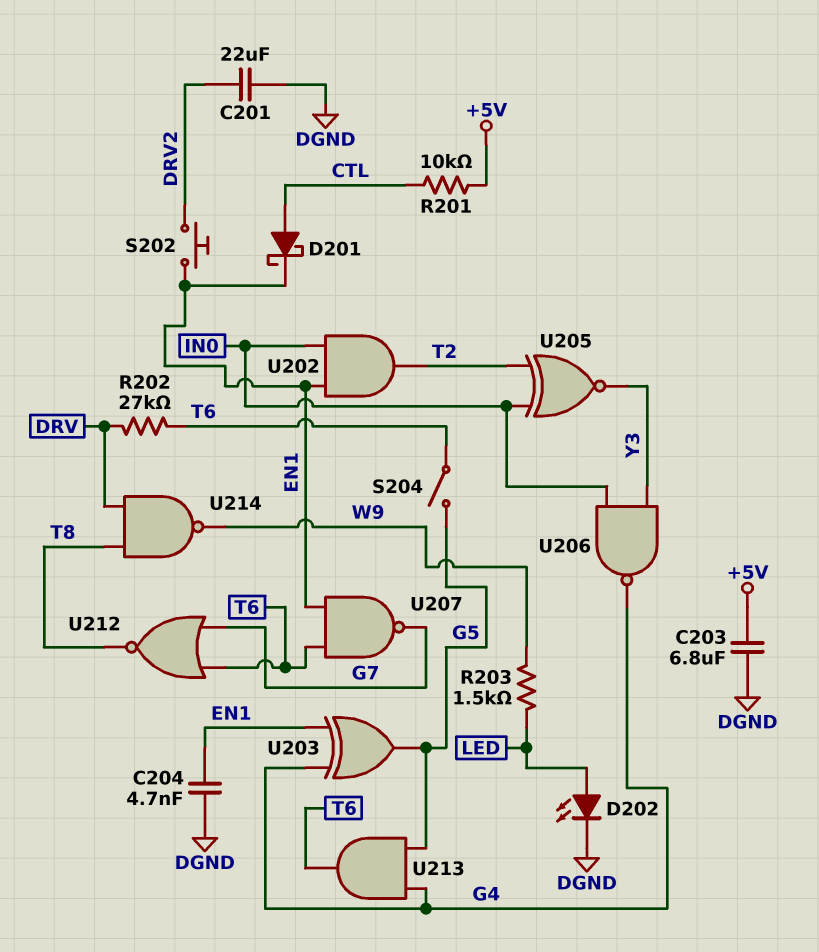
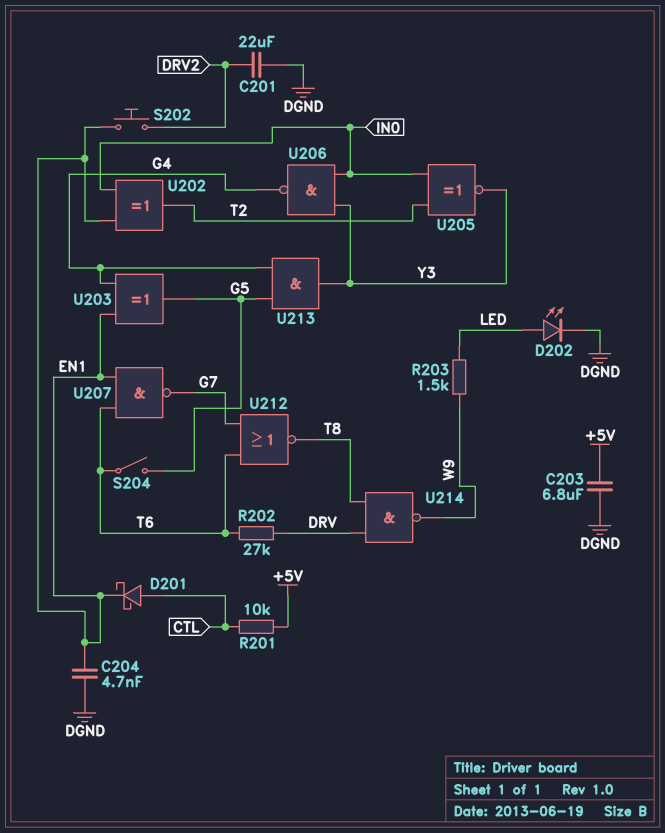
U202: AND (in EN1, in IN0, out T2) -> XOR (in EN1, in IN0, out T2)
U213: AND (in G4, in G5, out T6) -> AND (in G4, in G5, out Y3)

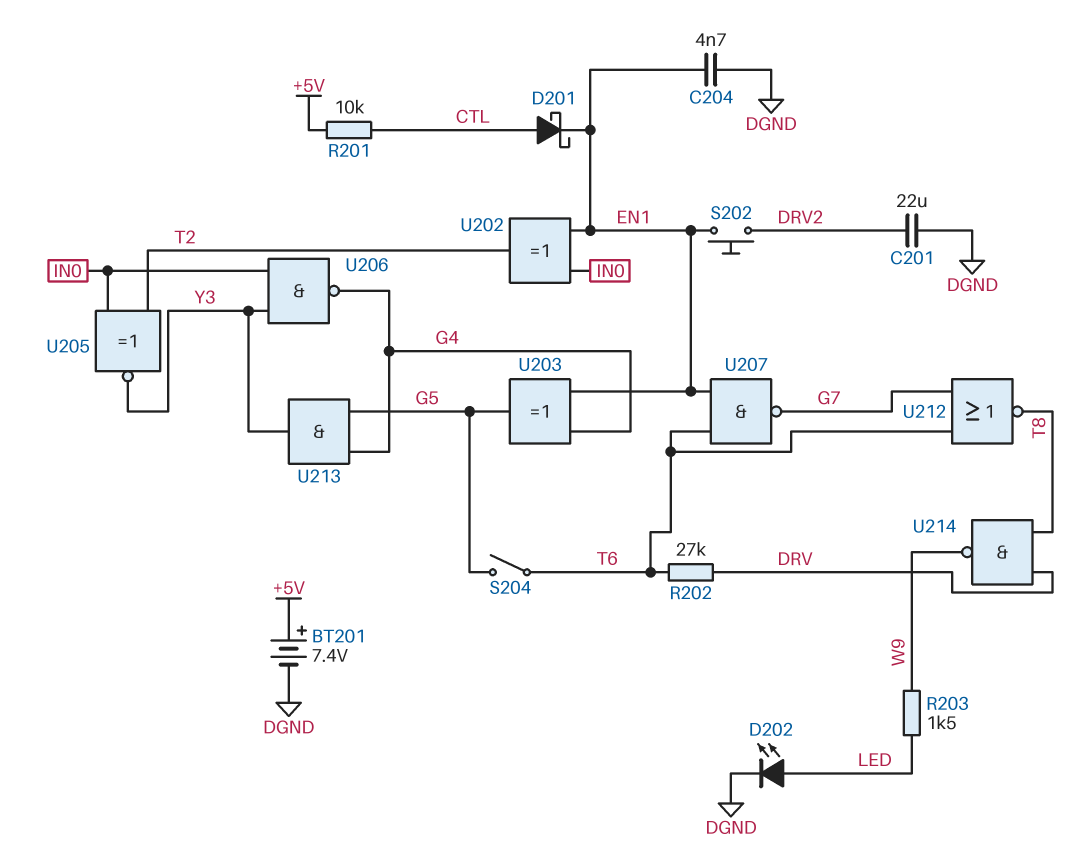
BT201: none -> 7.4V (plus +5V, minus DGND)
C203: 6.8uF (+5V, DGND) -> none

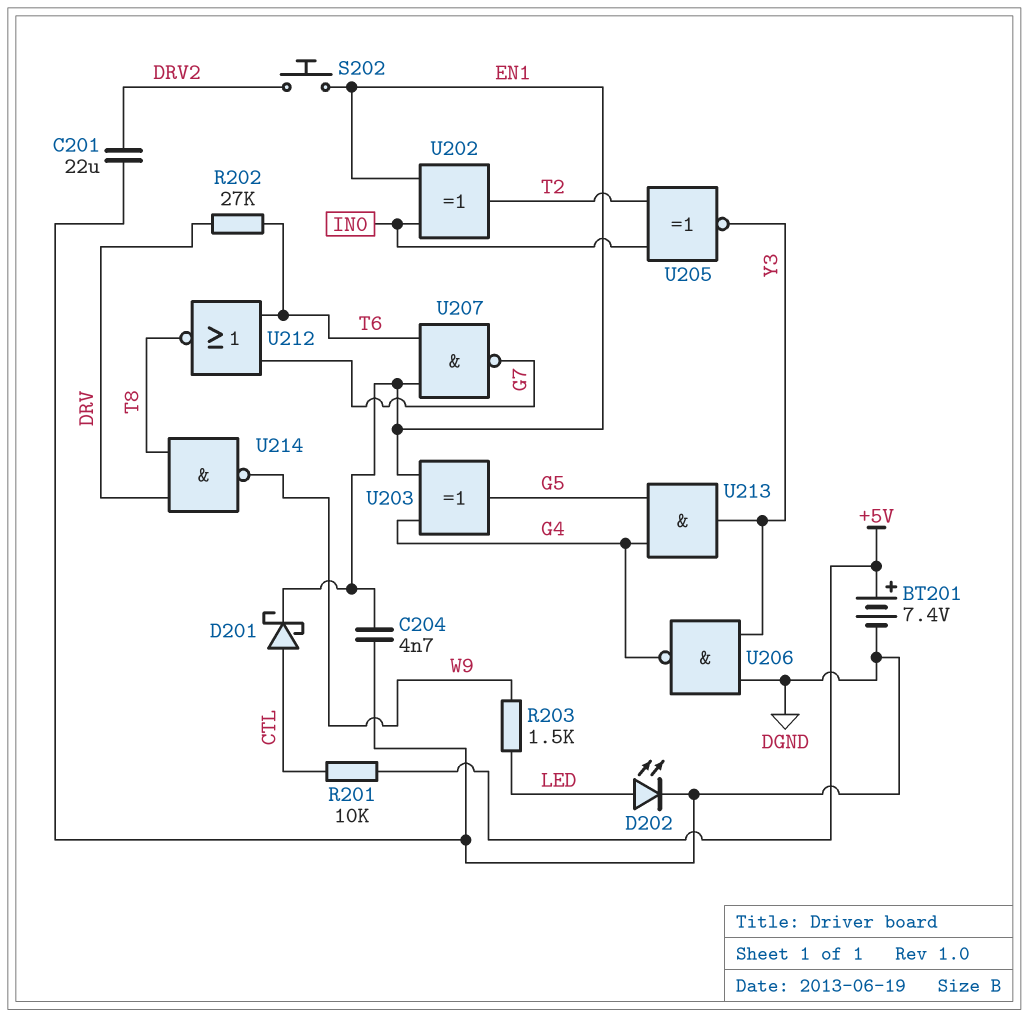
S204: switch (G5, T6) -> none
U206: NAND (in IN0, in Y3, out G4) -> NAND (in DGND, in Y3, out G4)

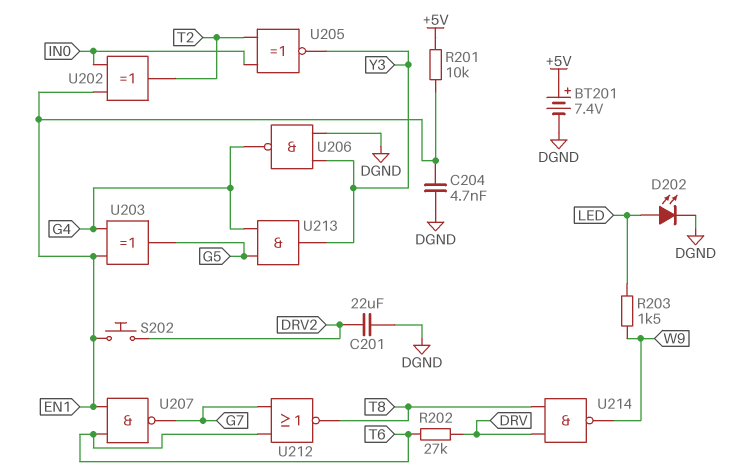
D201: schottky (A CTL, K EN1) -> none
R201: 10k (+5V, CTL) -> 10k (+5V, EN1)

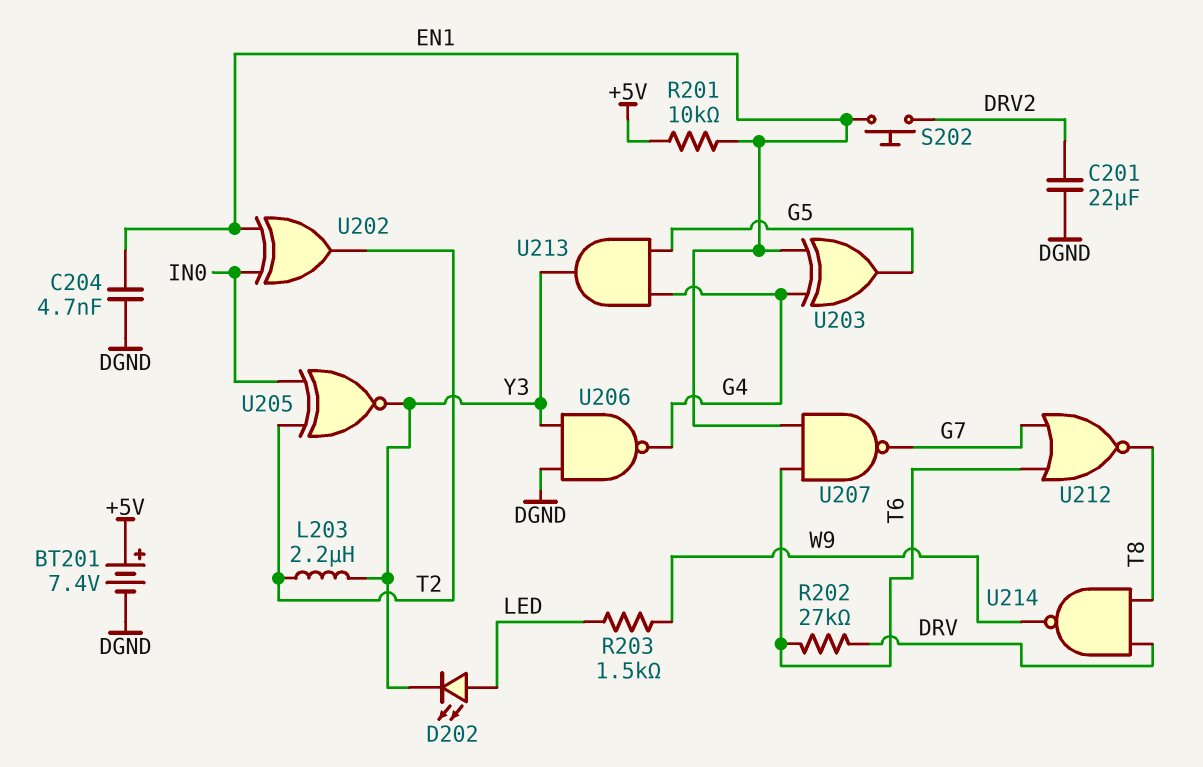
D202: LED (A LED, K DGND) -> LED (A LED, K Y3)
L203: none -> 2.2uH (T2, Y3)

